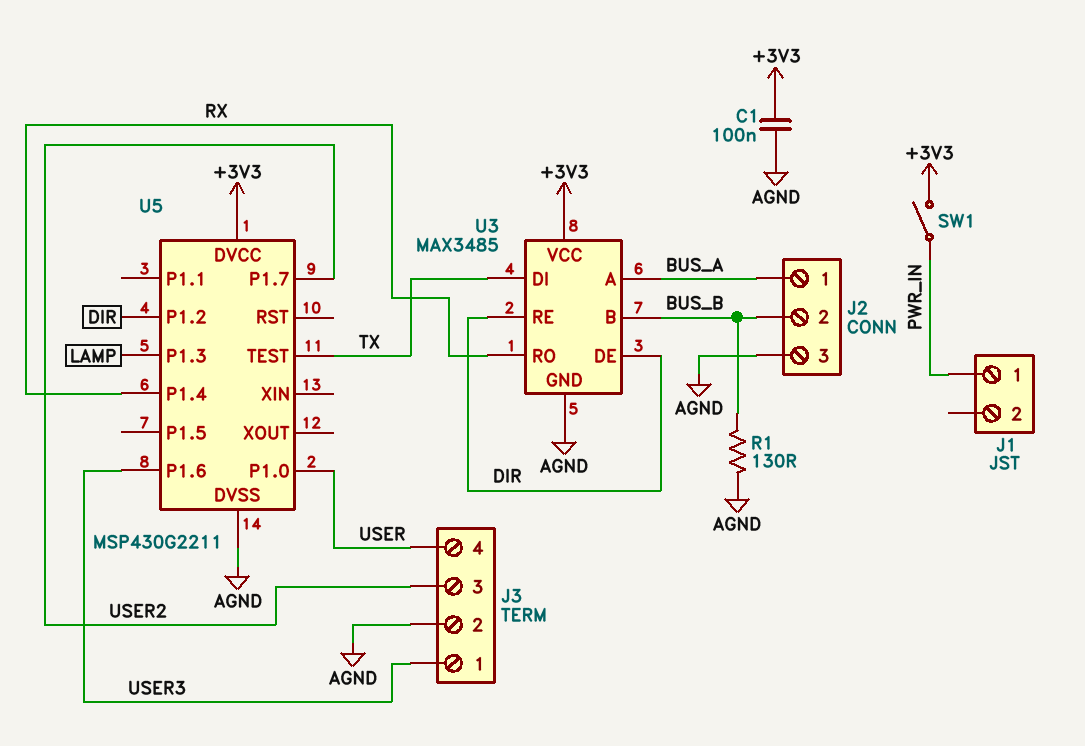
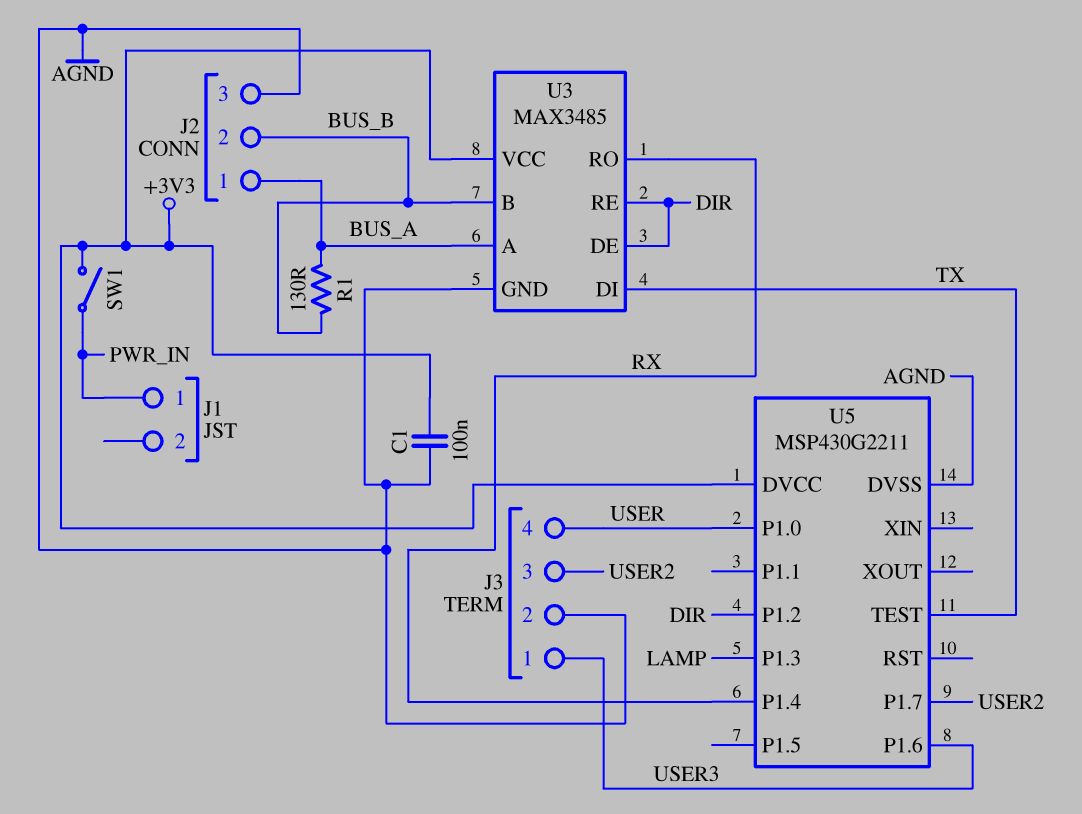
R1: 130 (AGND, BUS_B) -> 130 (BUS_A, BUS_B)

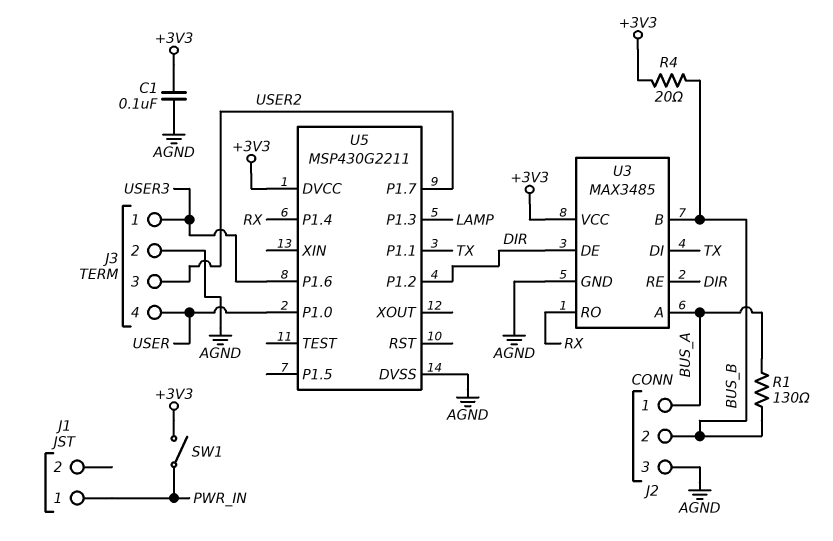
R4: none -> 20 (+3V3, BUS_B)
U5 pin P1.1: none -> TX
U5 pin TEST: TX -> none

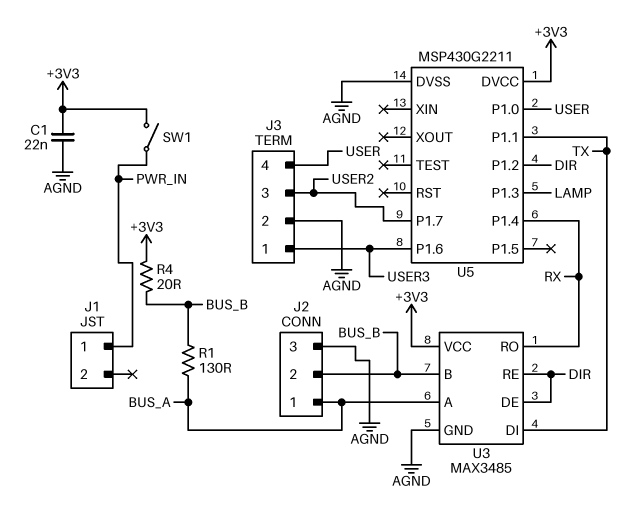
C1: 100nF (+3V3, AGND) -> 22nF (+3V3, AGND)

